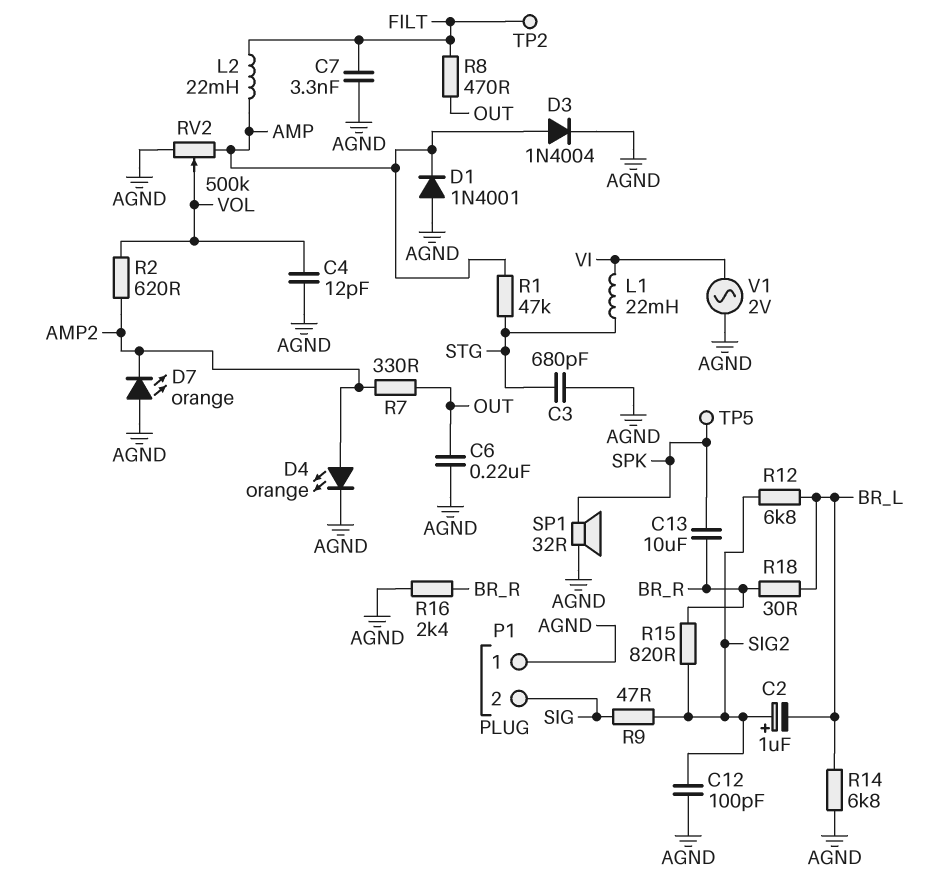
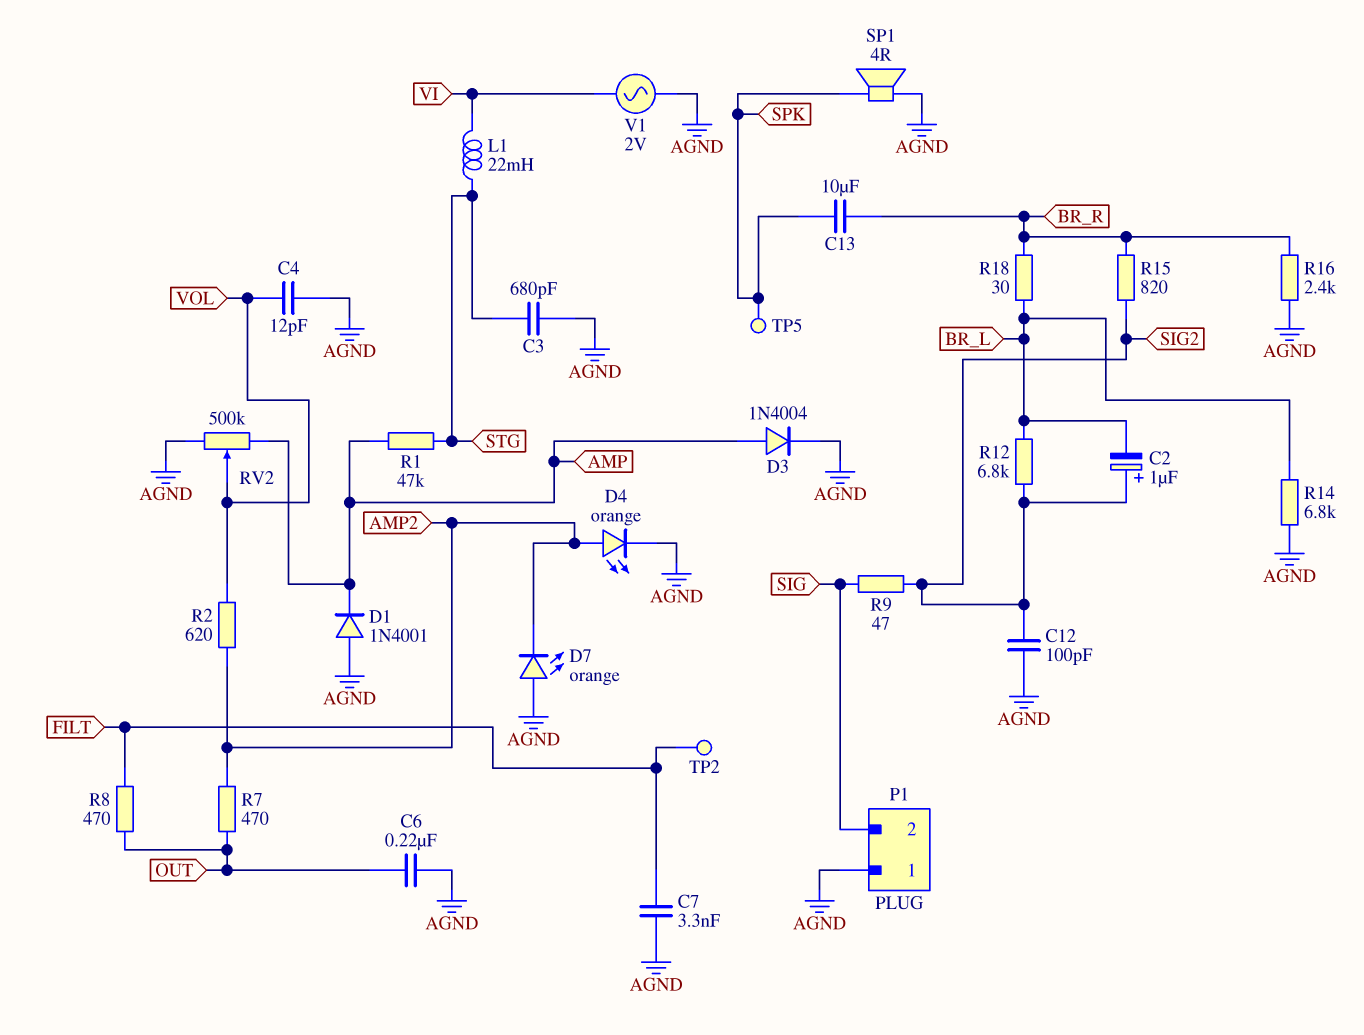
L2: 22mH (AMP, FILT) -> none
R7: 330 (AMP2, OUT) -> 470 (AMP2, OUT)
SP1: speaker 32R (AGND, SPK) -> speaker 4R (AGND, SPK)

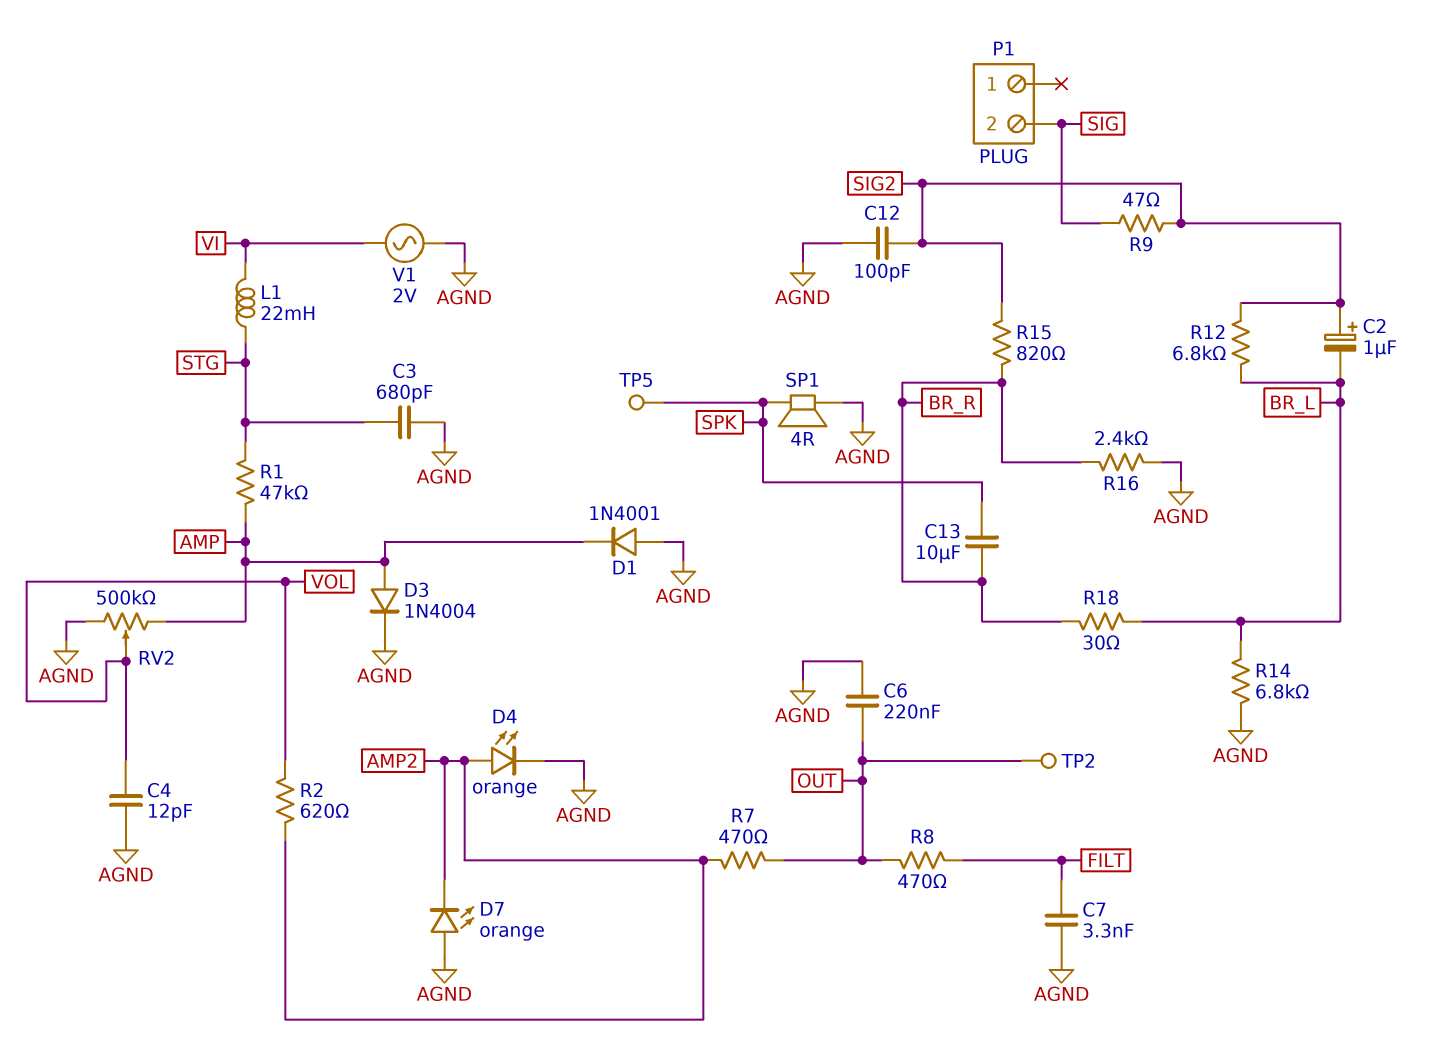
P1 pin 1: AGND -> none
TP2: test point (FILT) -> test point (OUT)

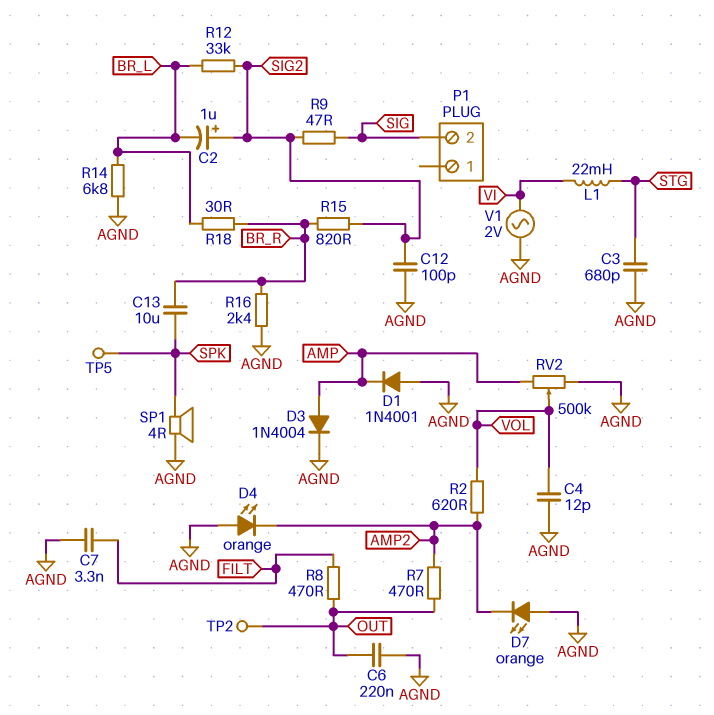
D4: LED orange (A AMP2, K AGND) -> LED orange (A AGND, K AMP2)
R1: 47k (AMP, STG) -> none
R12: 6.8k (BR_L, SIG2) -> 33k (BR_L, SIG2)

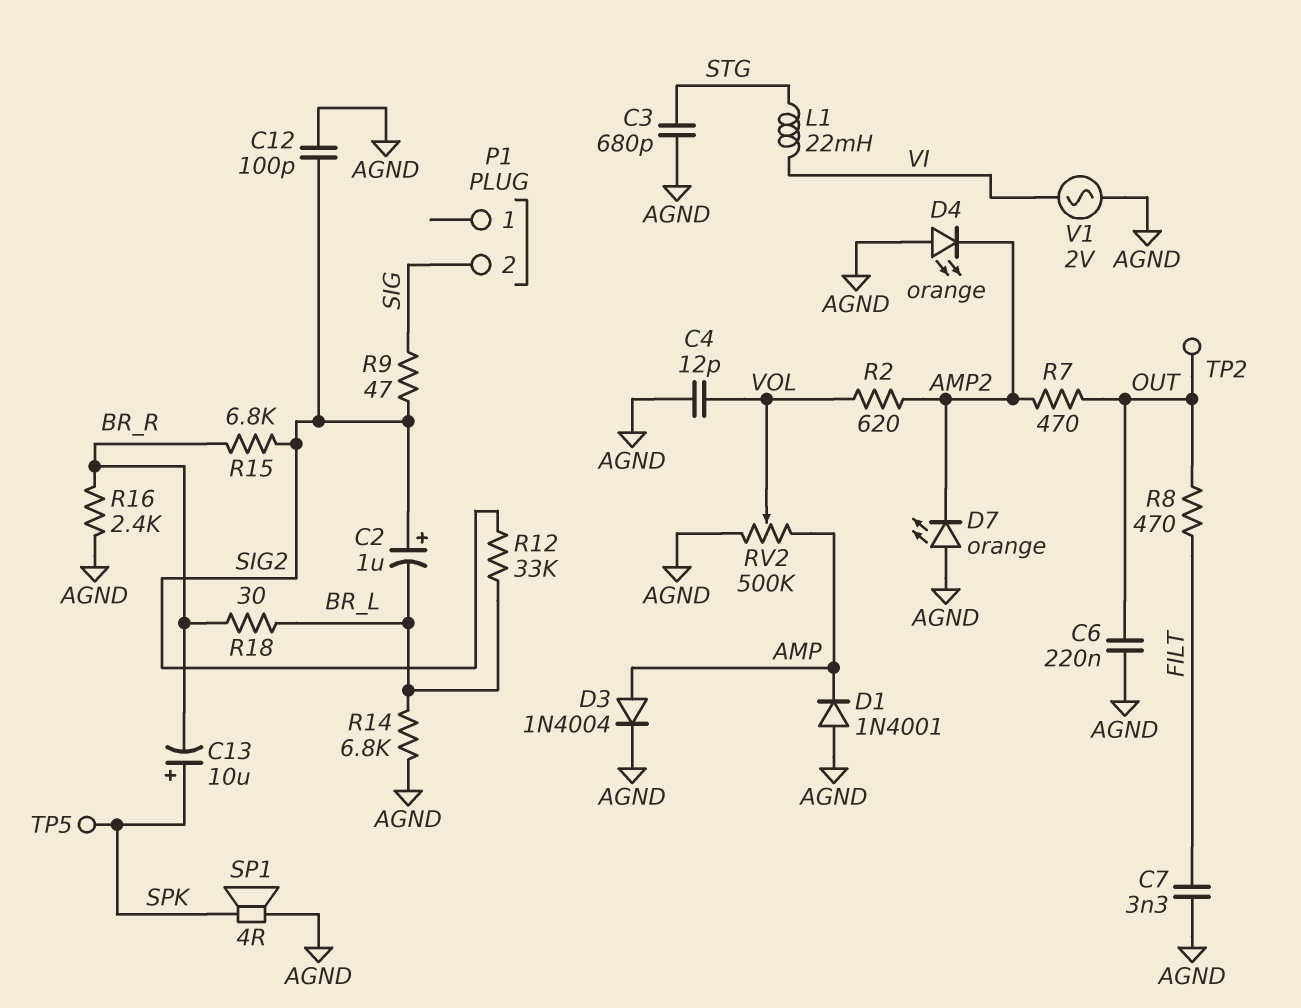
C13: 10uF (BR_R, SPK) -> 10uF (plus SPK, minus BR_R)
R15: 820 (BR_R, SIG2) -> 6.8k (BR_R, SIG2)

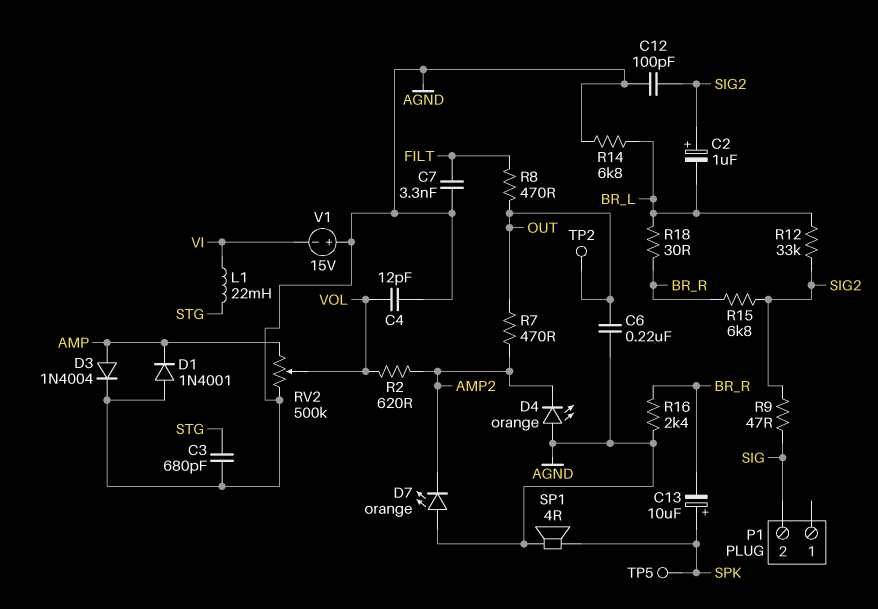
V1: AC 2V (AGND, VI) -> 15V (plus AGND, minus VI)

